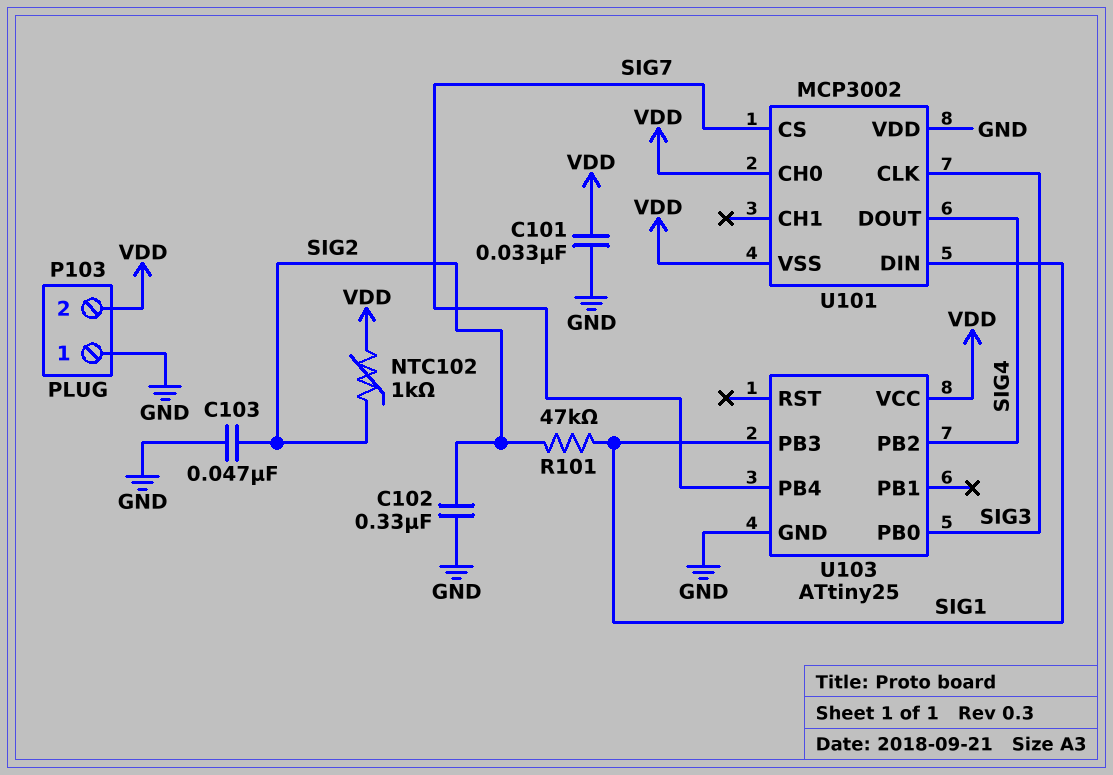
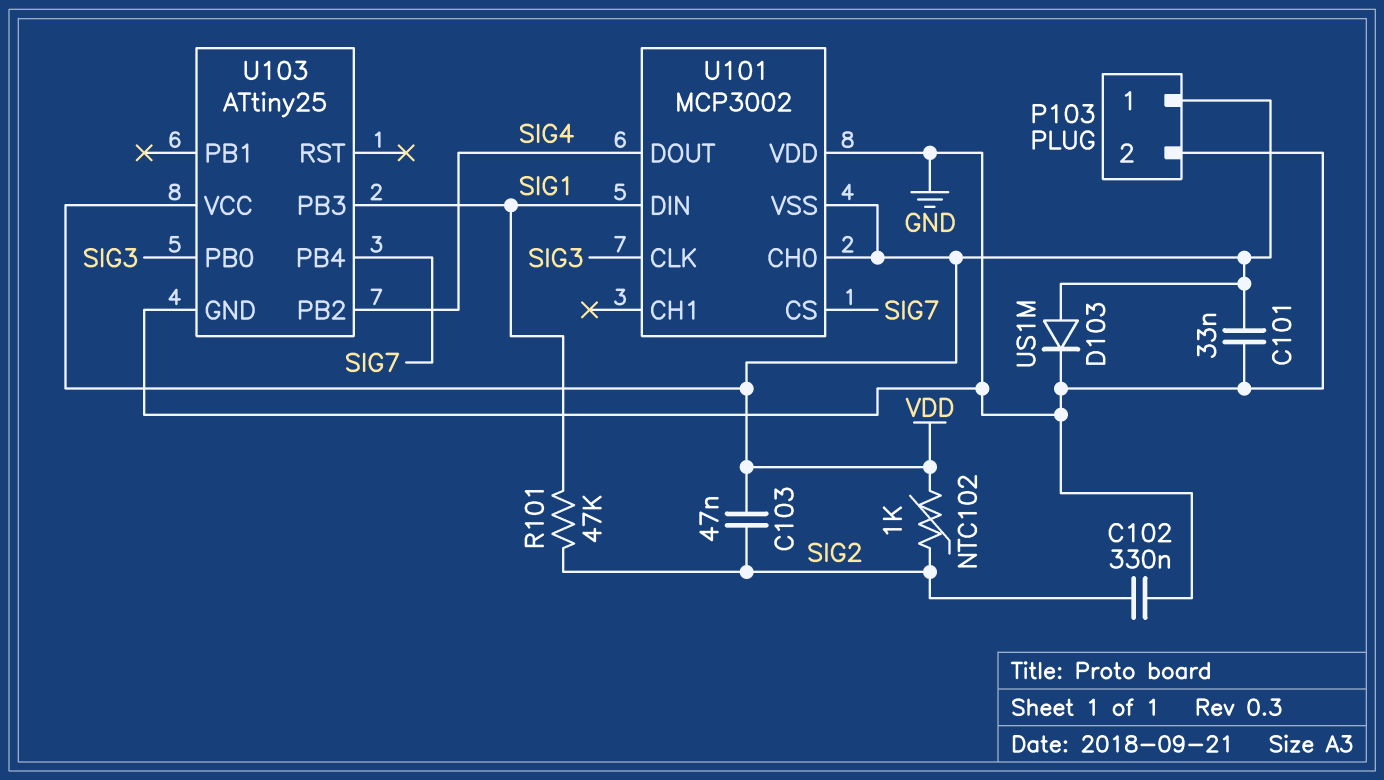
C103: 47nF (GND, SIG2) -> 47nF (SIG2, VDD)
D103: none -> diode US1M (A VDD, K GND)
P103 pin 1: GND -> VDD
P103 pin 2: VDD -> GND

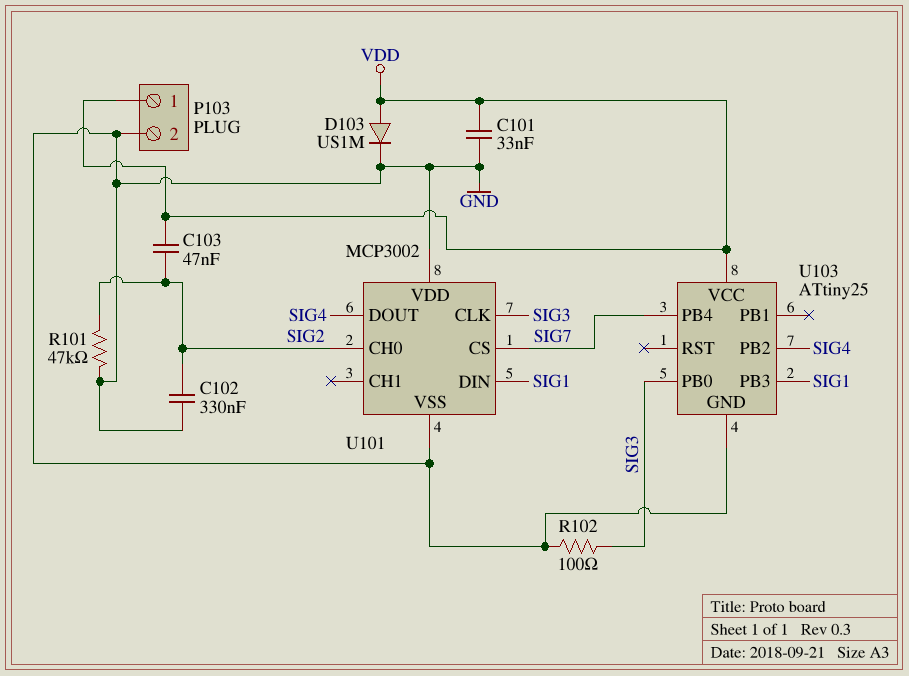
NTC102: 1k (SIG2, VDD) -> none
R101: 47k (SIG1, SIG2) -> 47k (GND, SIG2)
R102: none -> 100 (GND, SIG3)
U101 pin CH0: VDD -> SIG2
U101 pin VSS: VDD -> GND

